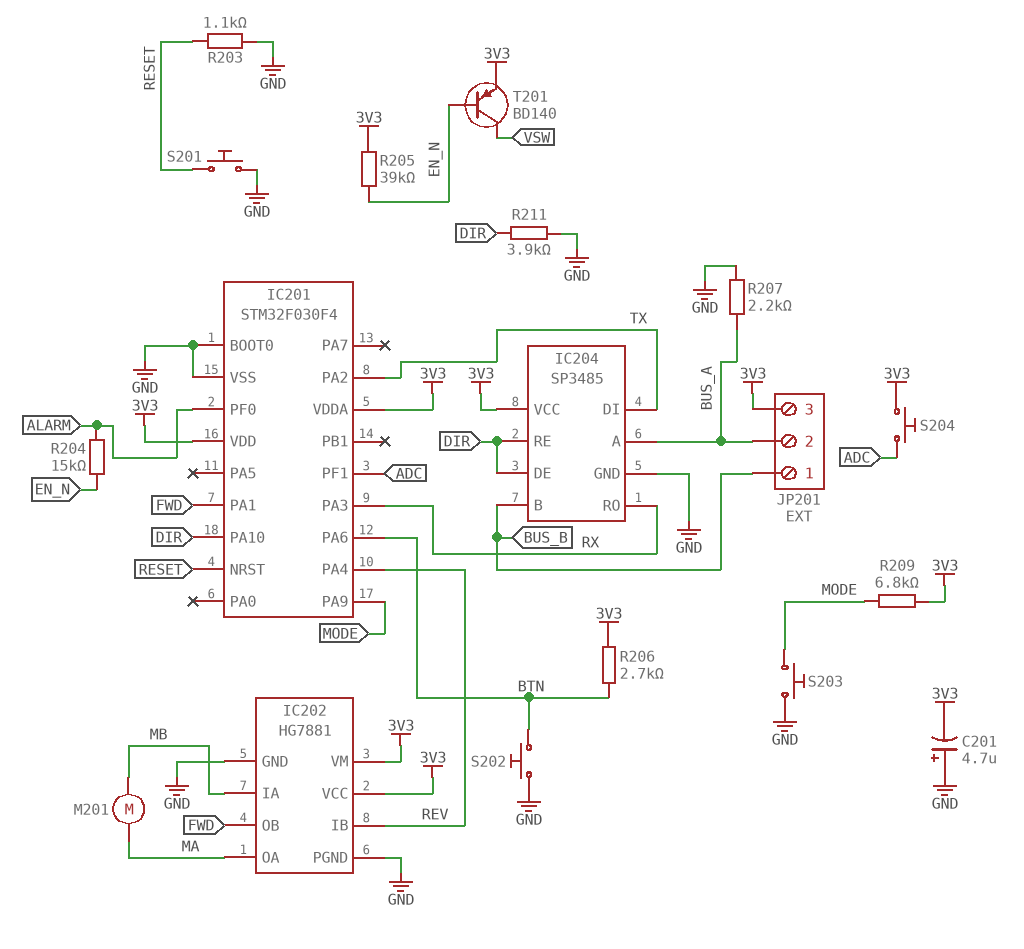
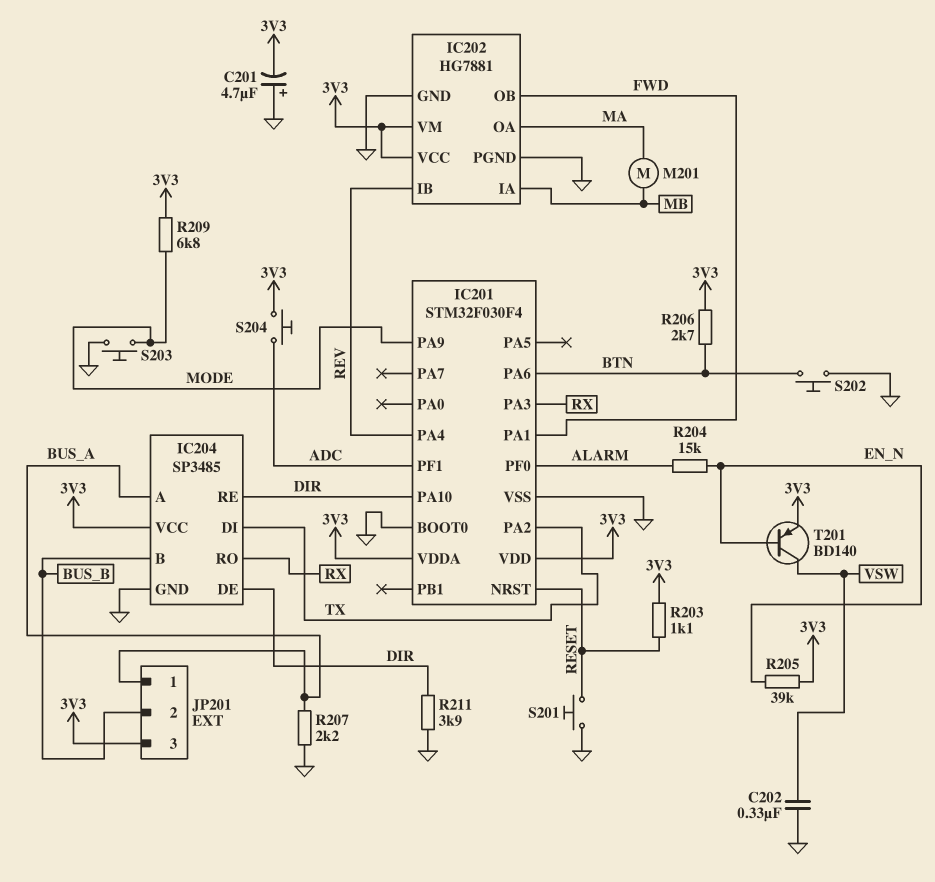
C202: none -> 330nF (GND, VSW)
JP201 pin 1: BUS_B -> BUS_A
JP201 pin 2: BUS_A -> BUS_B
R203: 1.1k (GND, RESET) -> 1.1k (3V3, RESET)

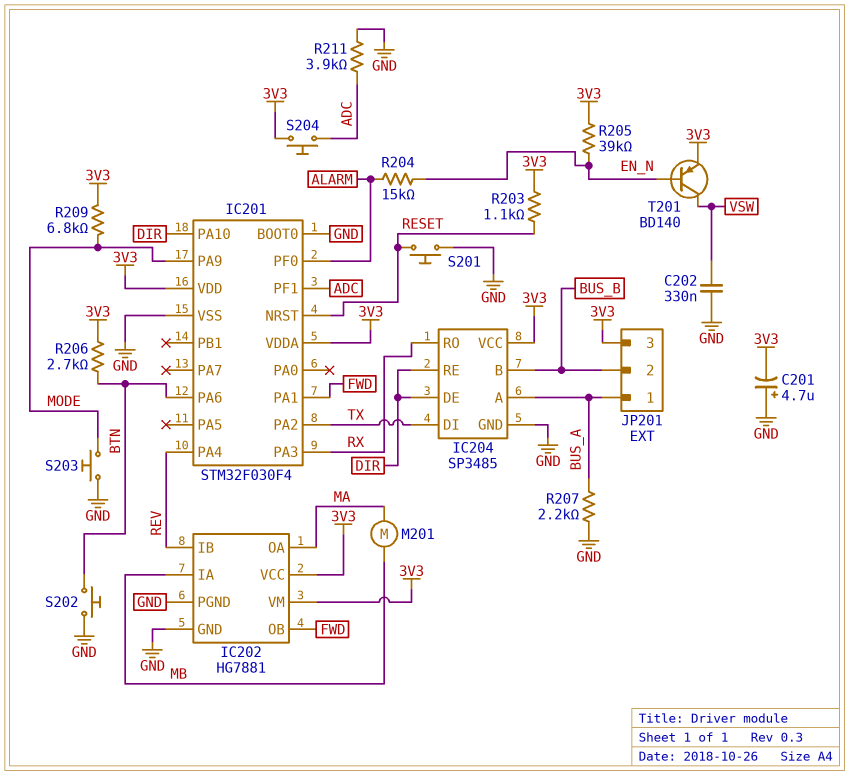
R211: 3.9k (DIR, GND) -> 3.9k (ADC, GND)

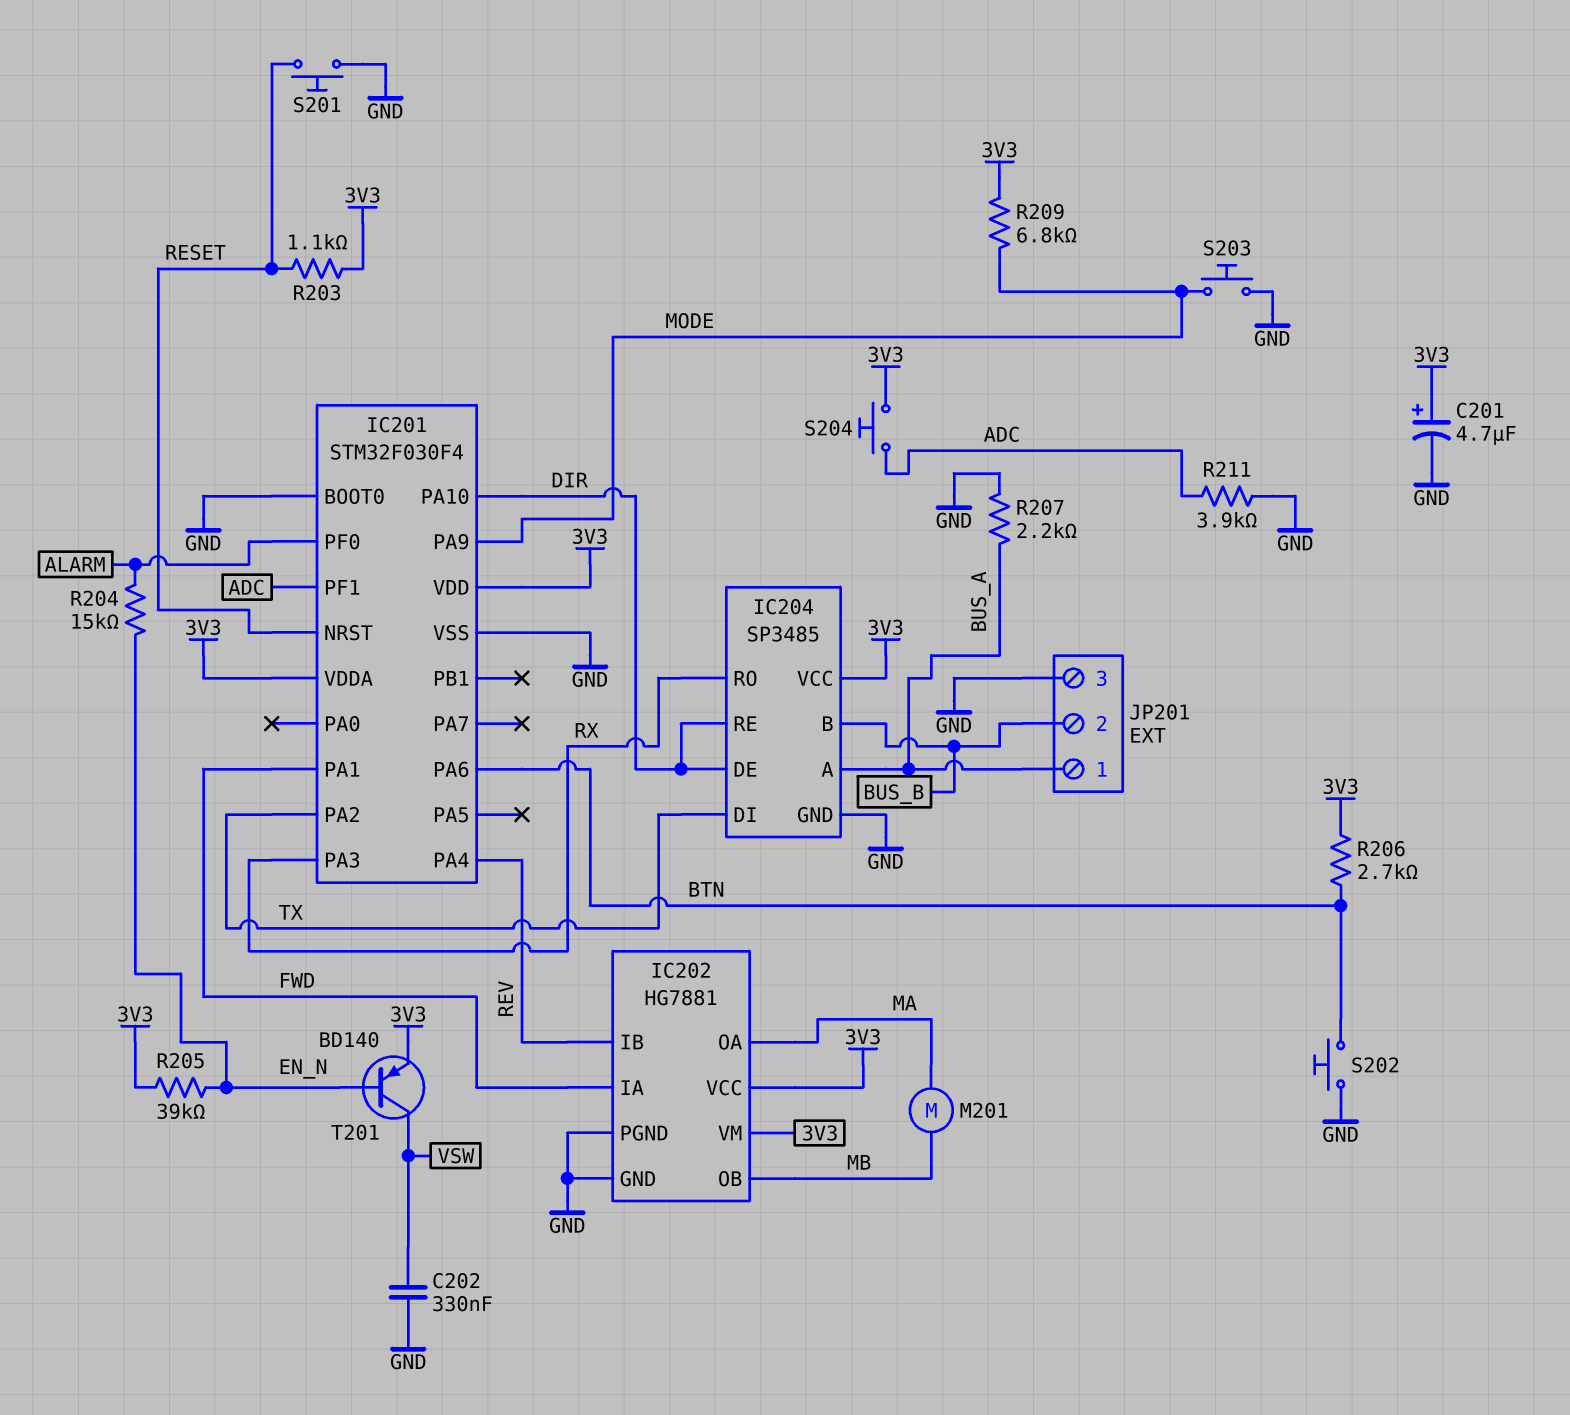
C201: 4.7uF (plus GND, minus 3V3) -> 4.7uF (plus 3V3, minus GND)
IC202 pin IA: MB -> FWD
IC202 pin OB: FWD -> MB
JP201 pin 3: 3V3 -> GND

